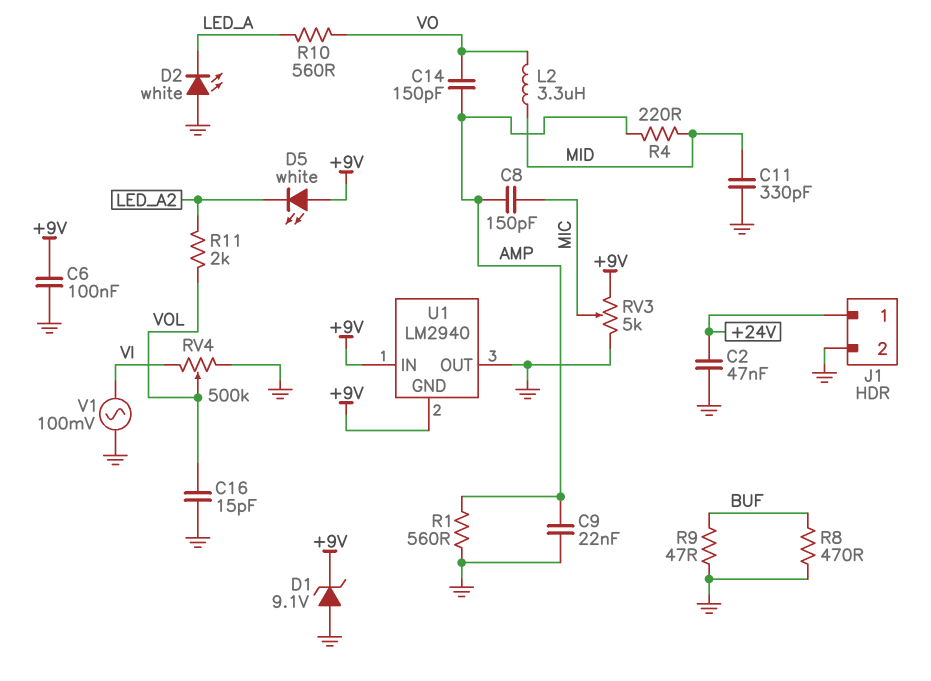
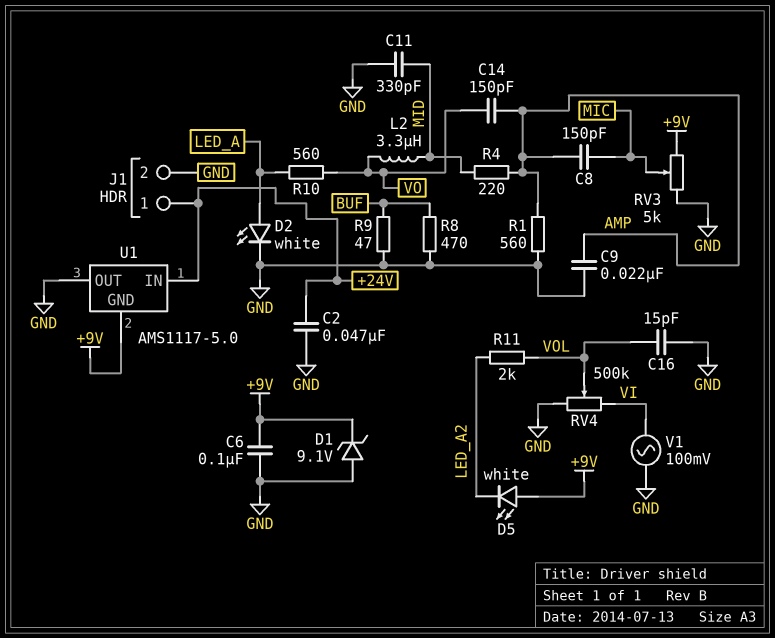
D2: LED white (A GND, K LED_A) -> LED white (A LED_A, K GND)
U1: LM2940 -> AMS1117-5.0
U1 pin IN: +9V -> +24V

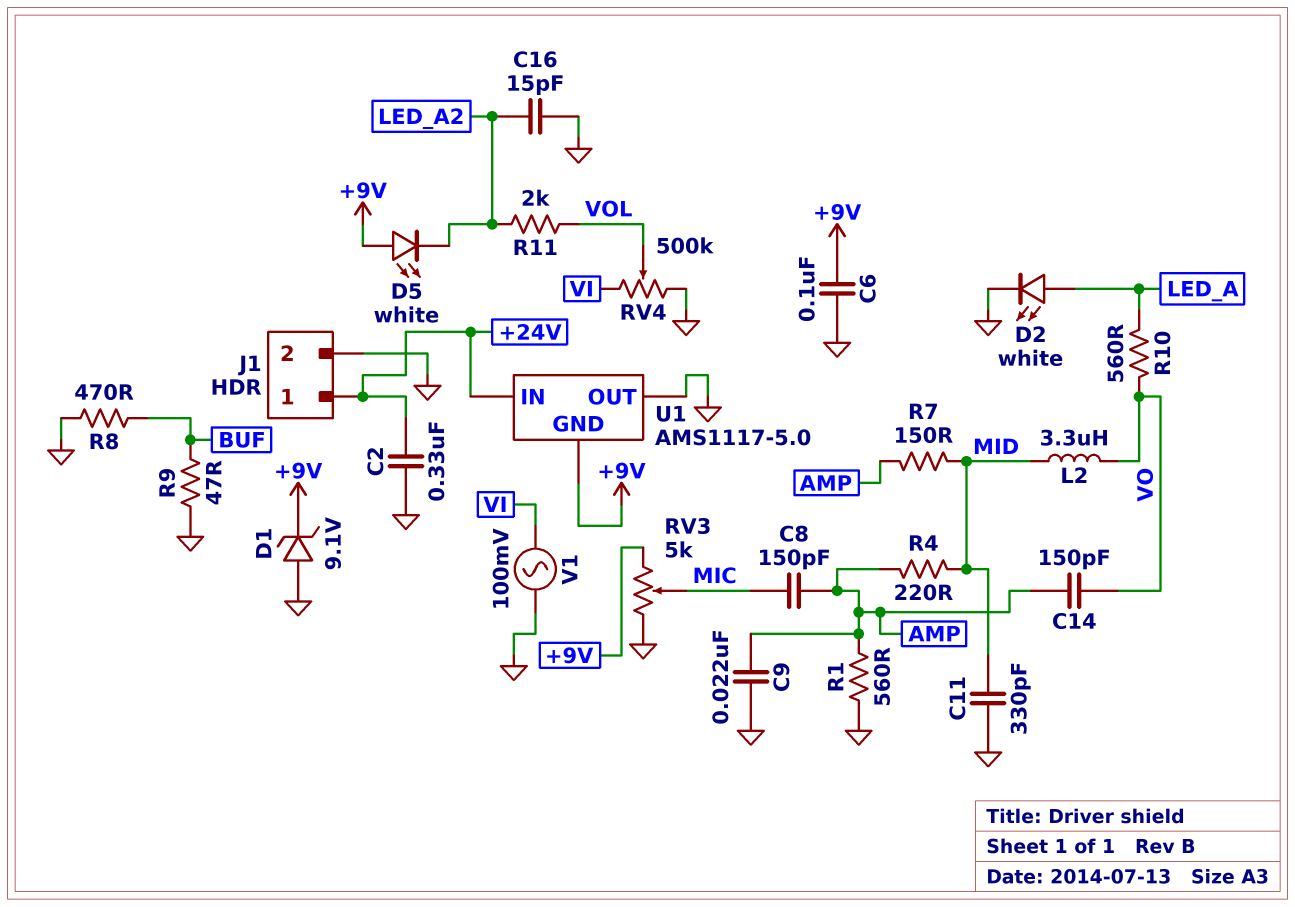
C2: 47nF (+24V, GND) -> 330nF (+24V, GND)
C16: 15pF (GND, VOL) -> 15pF (GND, LED_A2)
R7: none -> 150 (AMP, MID)

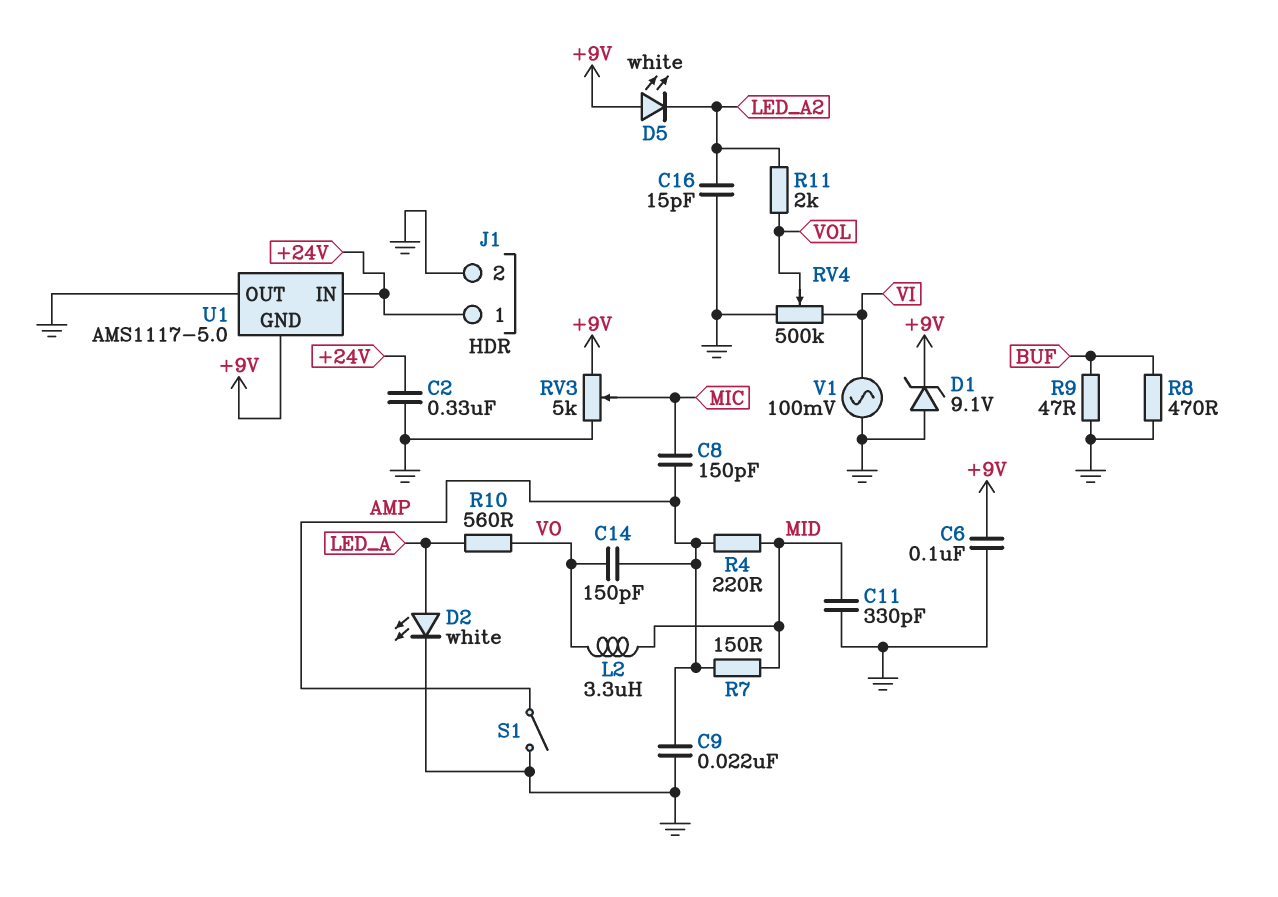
R1: 560 (AMP, GND) -> none
S1: none -> switch (AMP, GND)

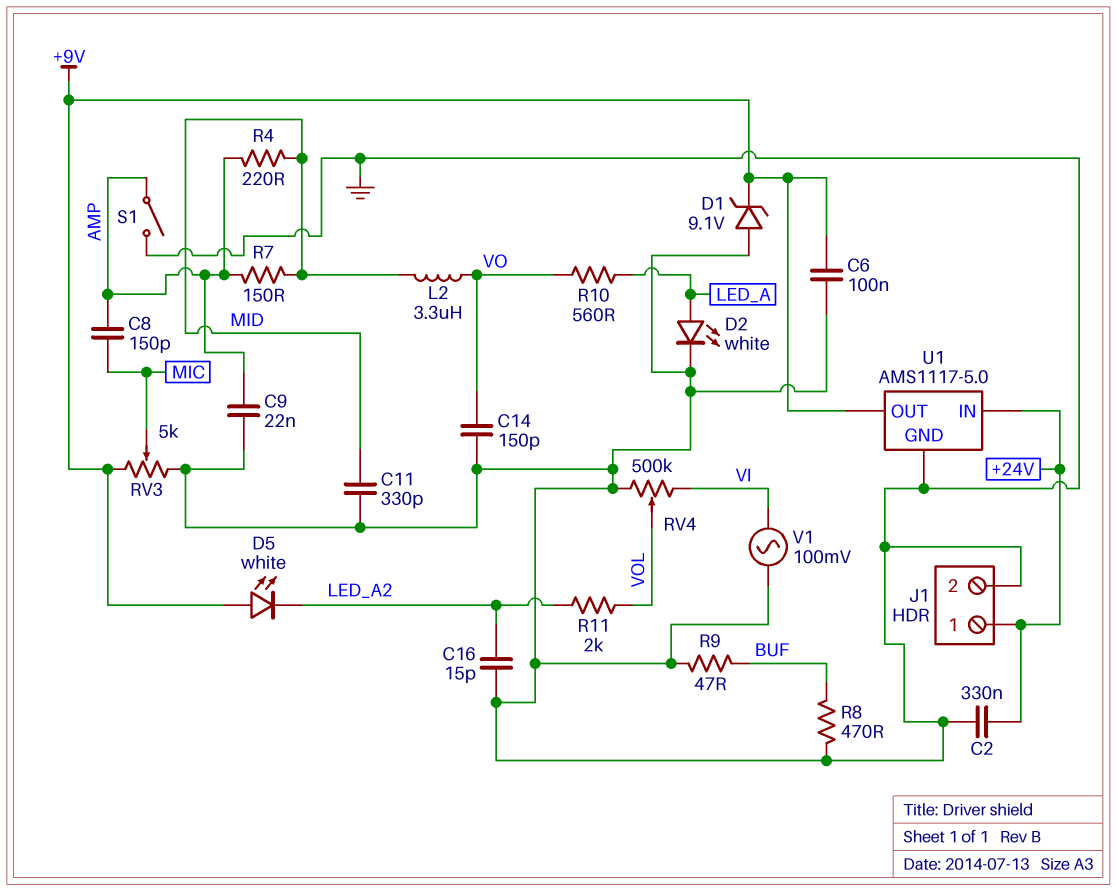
C14: 150pF (AMP, VO) -> 150pF (GND, VO)
U1 pin GND: +9V -> GND
U1 pin OUT: GND -> +9V

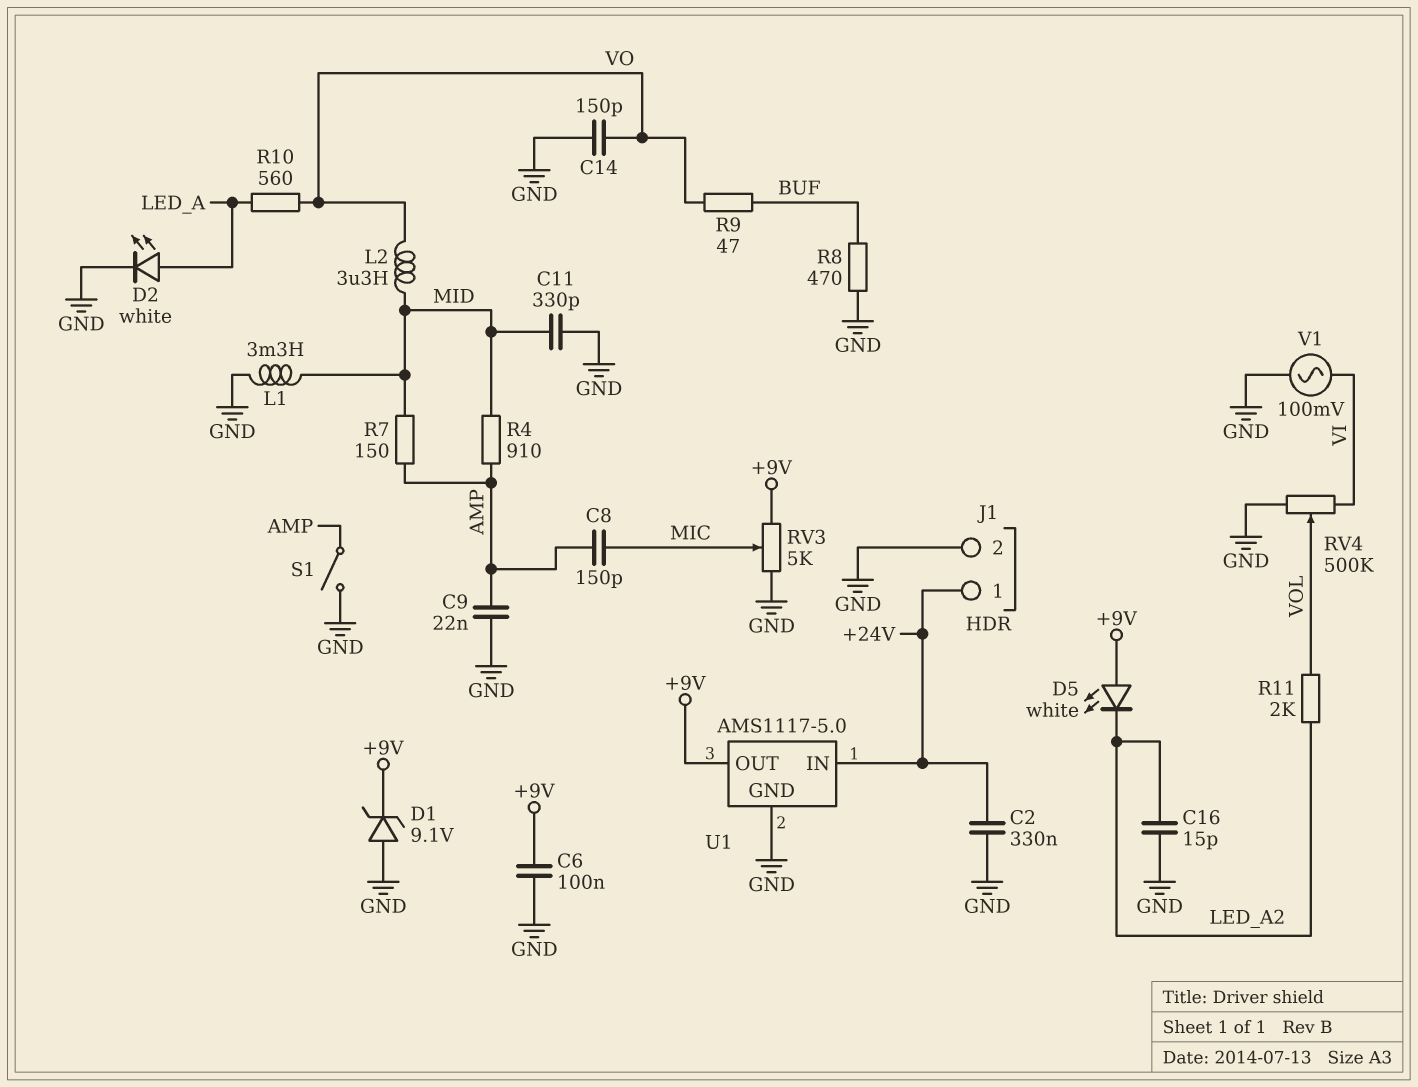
L1: none -> 3.3mH (GND, MID)
R4: 220 (AMP, MID) -> 910 (AMP, MID)
R9: 47 (BUF, GND) -> 47 (BUF, VO)

